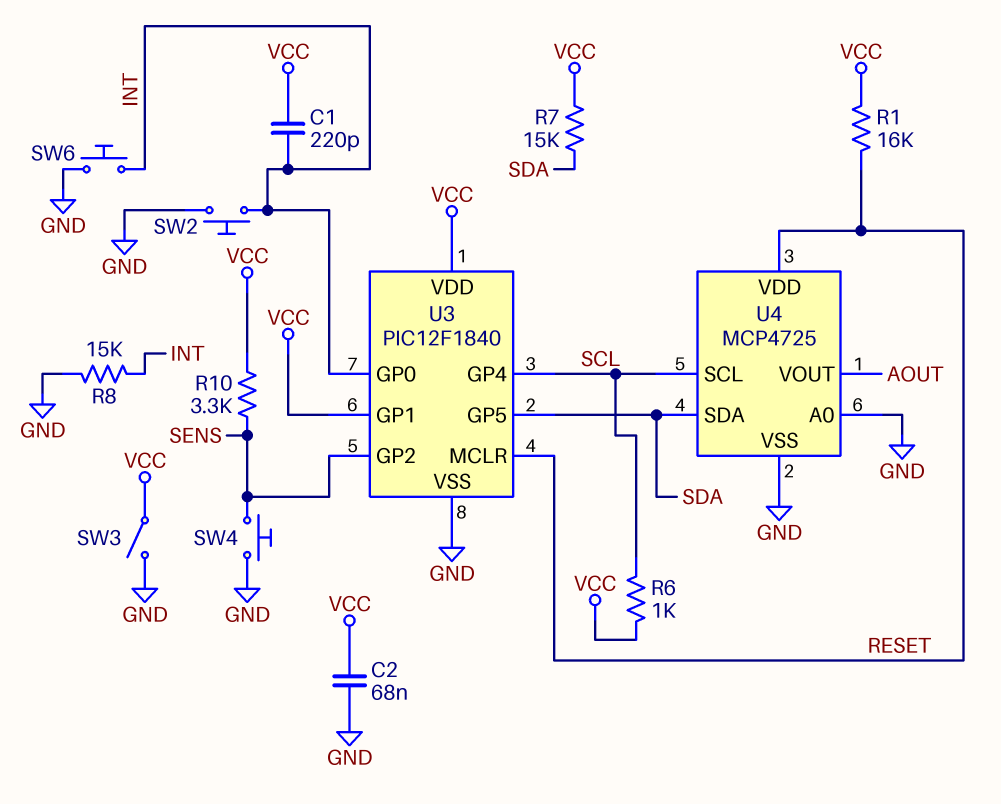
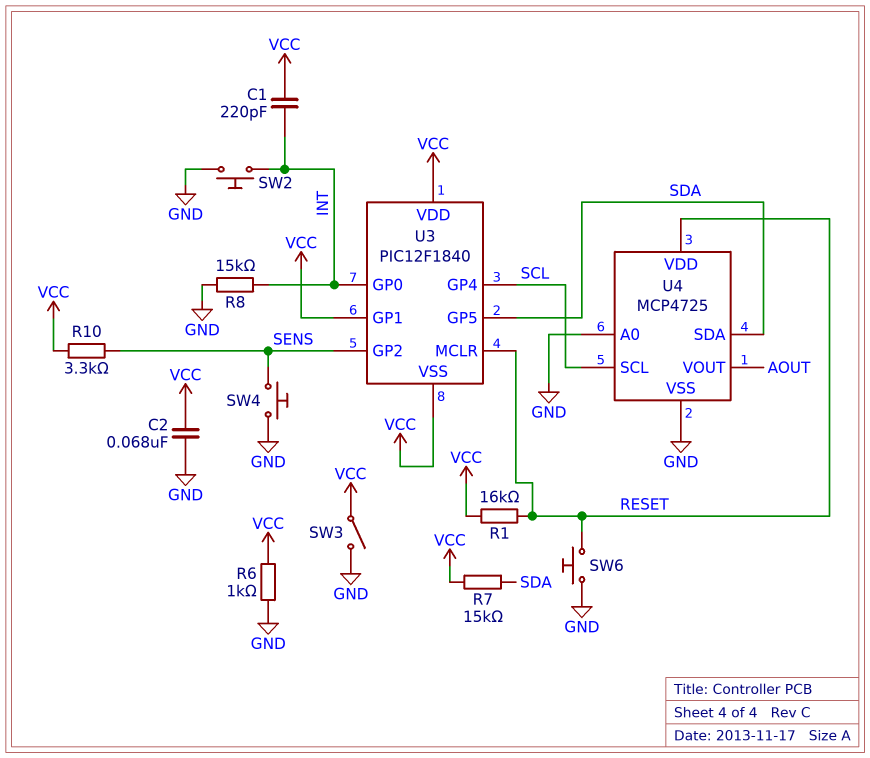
R6: 1k (SCL, VCC) -> 1k (GND, VCC)
SW6: button (GND, INT) -> button (GND, RESET)
U3 pin VSS: GND -> VCC

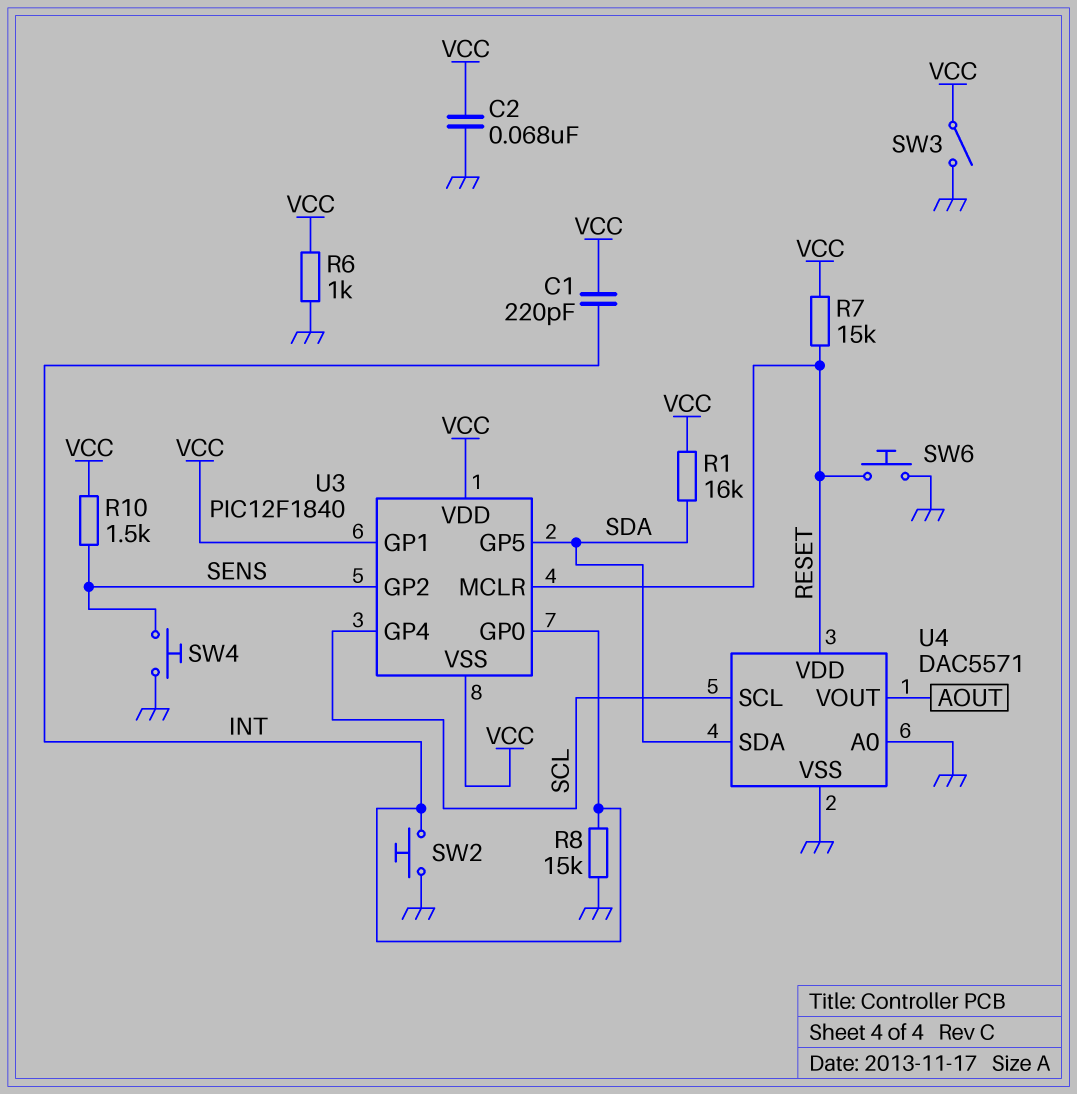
R1: 16k (RESET, VCC) -> 16k (SDA, VCC)
R7: 15k (SDA, VCC) -> 15k (RESET, VCC)
R10: 3.3k (SENS, VCC) -> 1.5k (SENS, VCC)
U4: MCP4725 -> DAC5571

